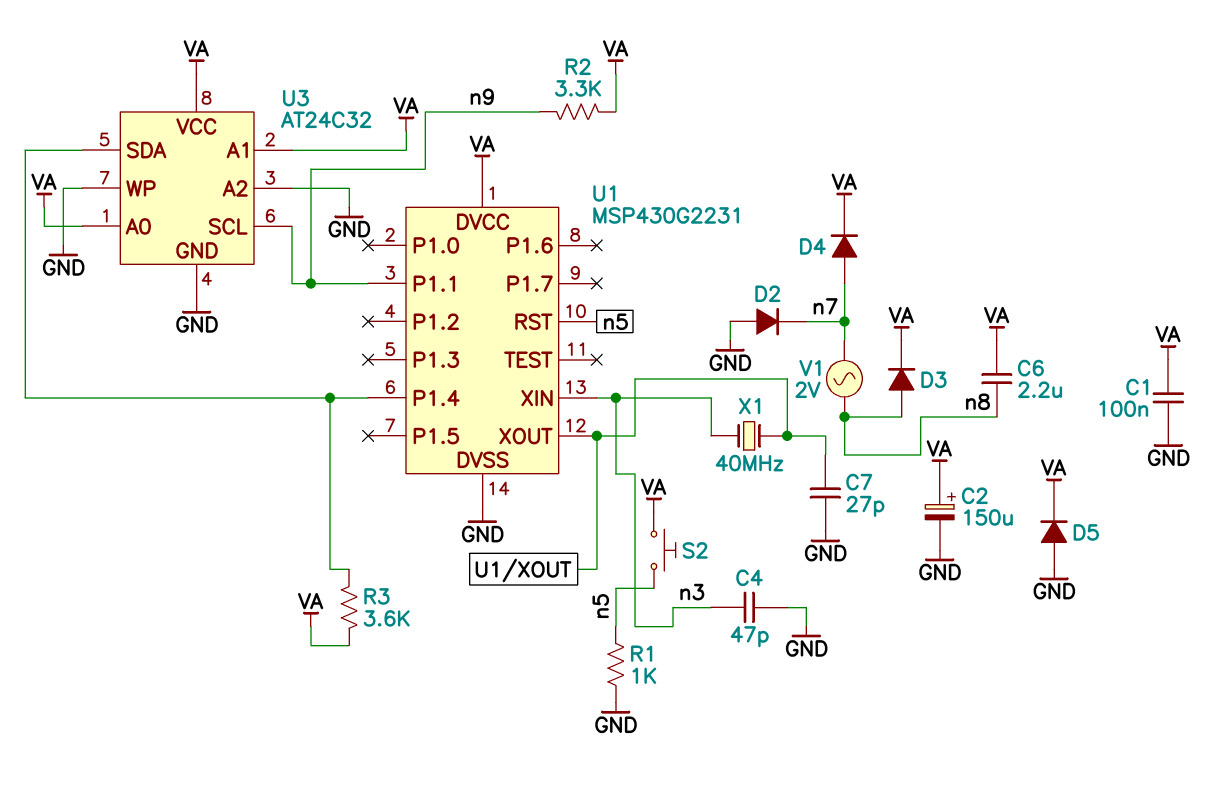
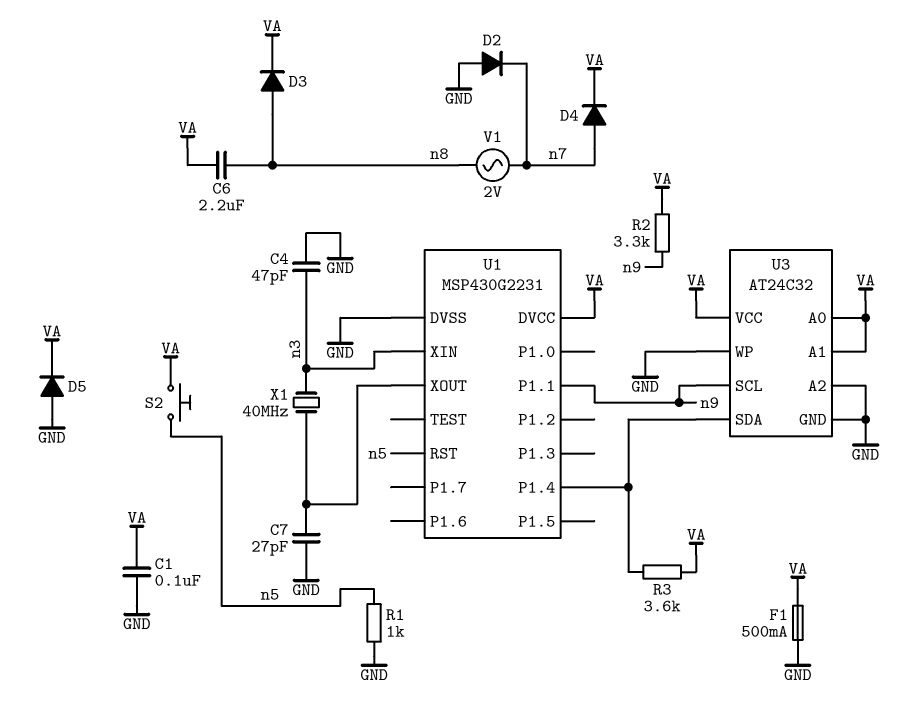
C2: 150uF (plus VA, minus GND) -> none
F1: none -> 500mA (GND, VA)

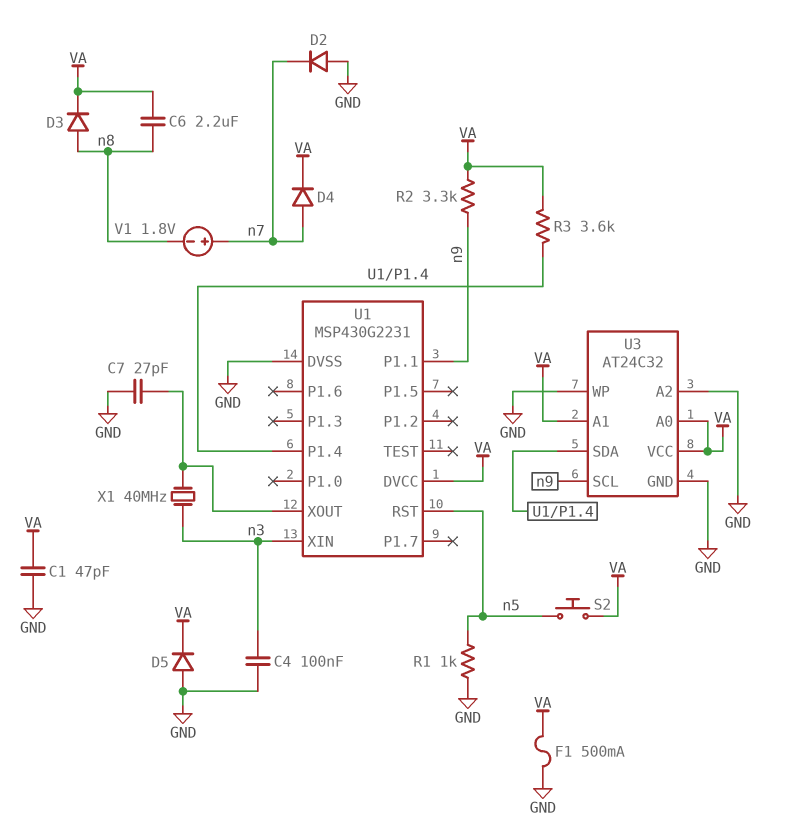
C1: 100nF (GND, VA) -> 47pF (GND, VA)
C4: 47pF (GND, n3) -> 100nF (GND, n3)
V1: AC 2V (n7, n8) -> 1.8V (plus n7, minus n8)

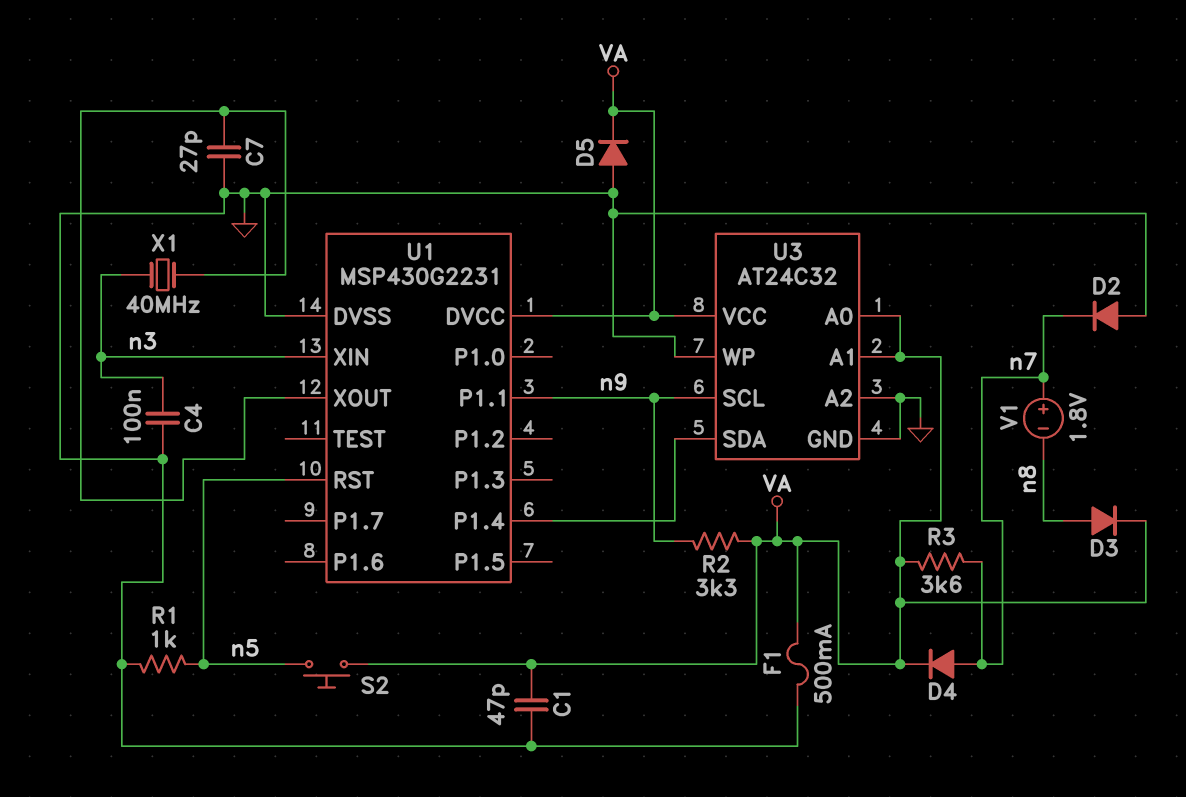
C6: 2.2uF (VA, n8) -> none
R3: 3.6k (U1/P1.4, VA) -> 3.6k (VA, n7)

